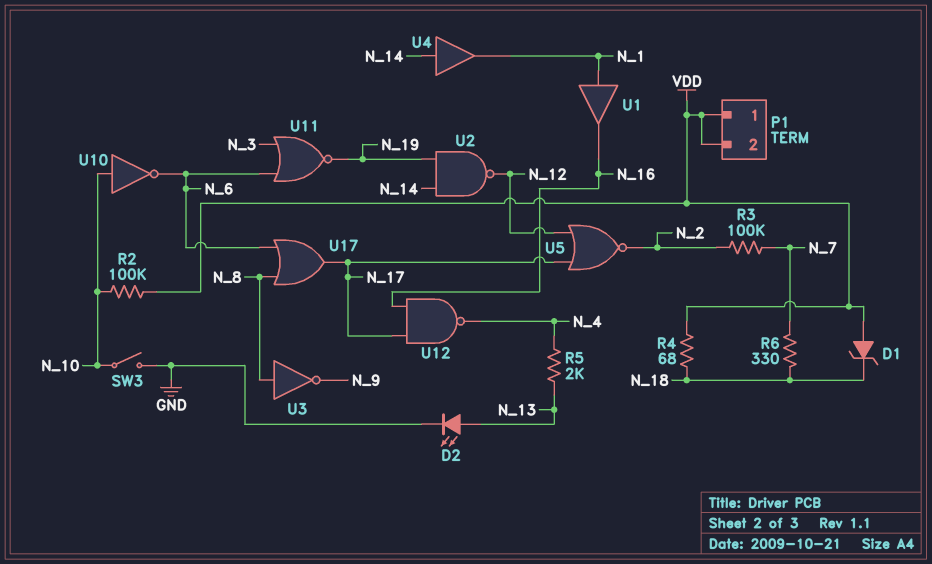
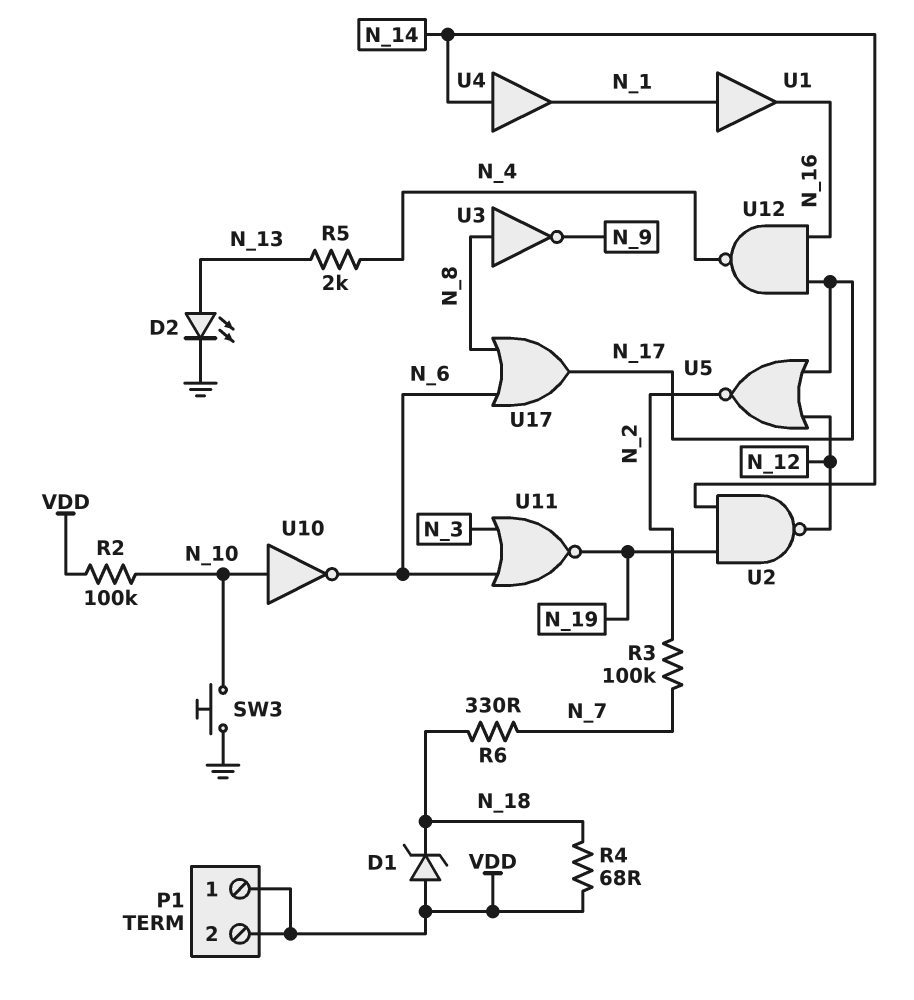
SW3: switch (GND, N_10) -> button (GND, N_10)

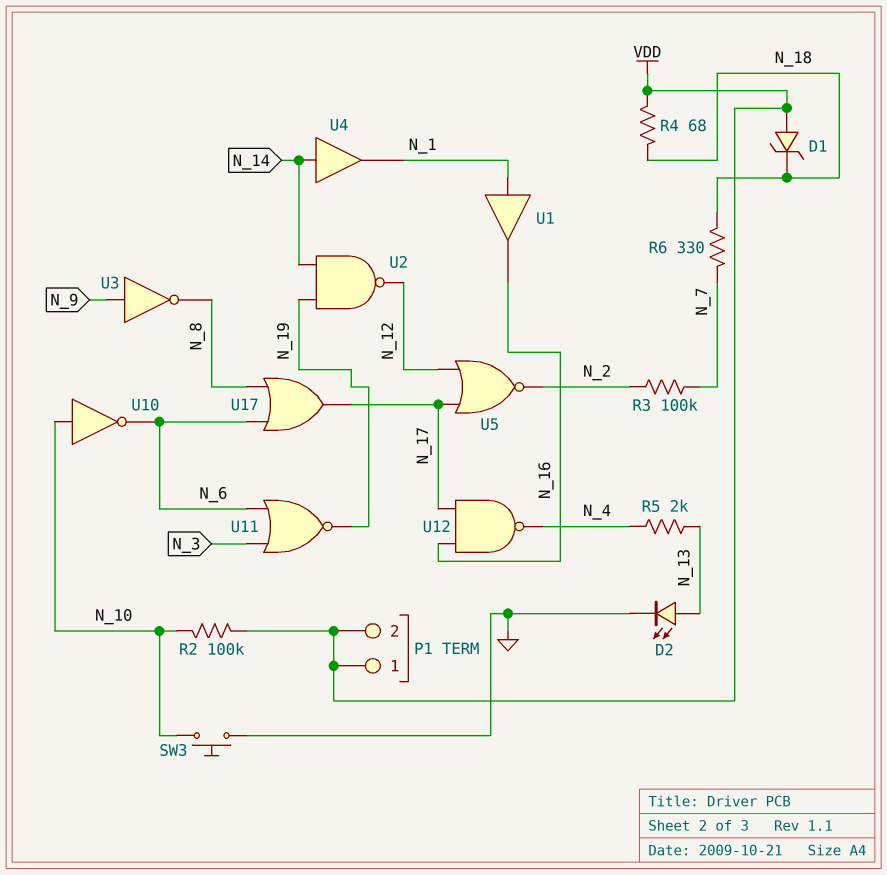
U3: NOT (in N_8, out N_9) -> NOT (in N_9, out N_8)

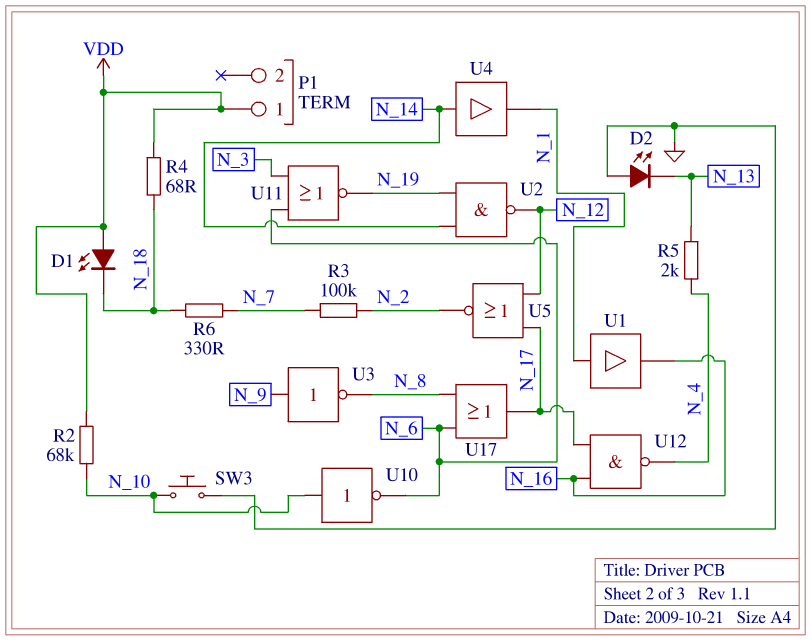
D1: zener (A VDD, K N_18) -> LED (A VDD, K N_18)
D2: LED (A N_13, K GND) -> LED (A GND, K N_13)
P1 pin 2: VDD -> none
R2: 100k (N_10, VDD) -> 68k (N_10, VDD)

